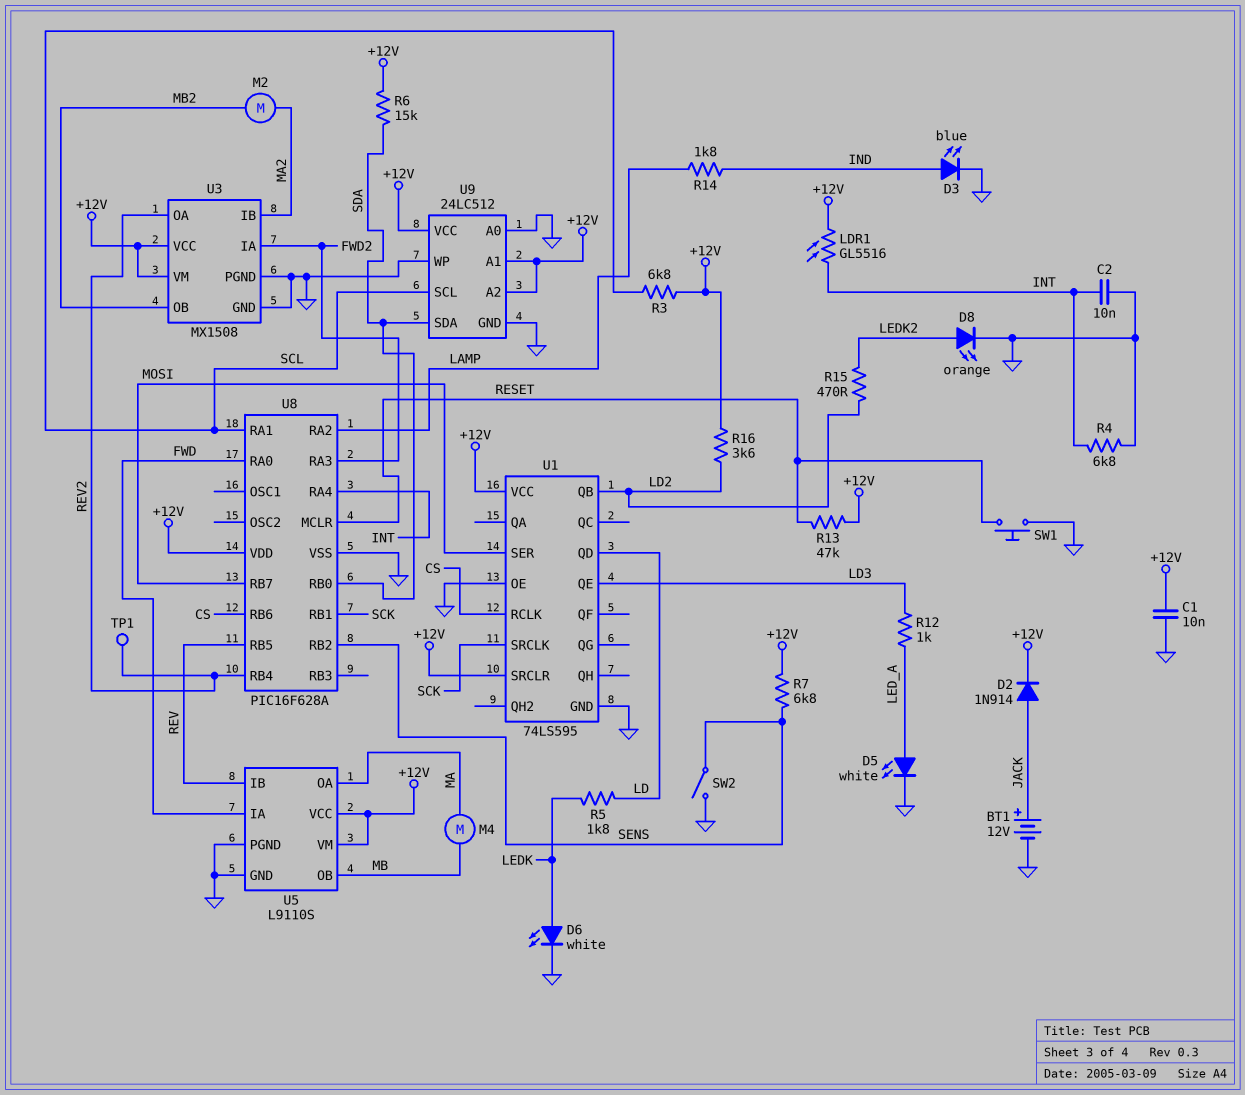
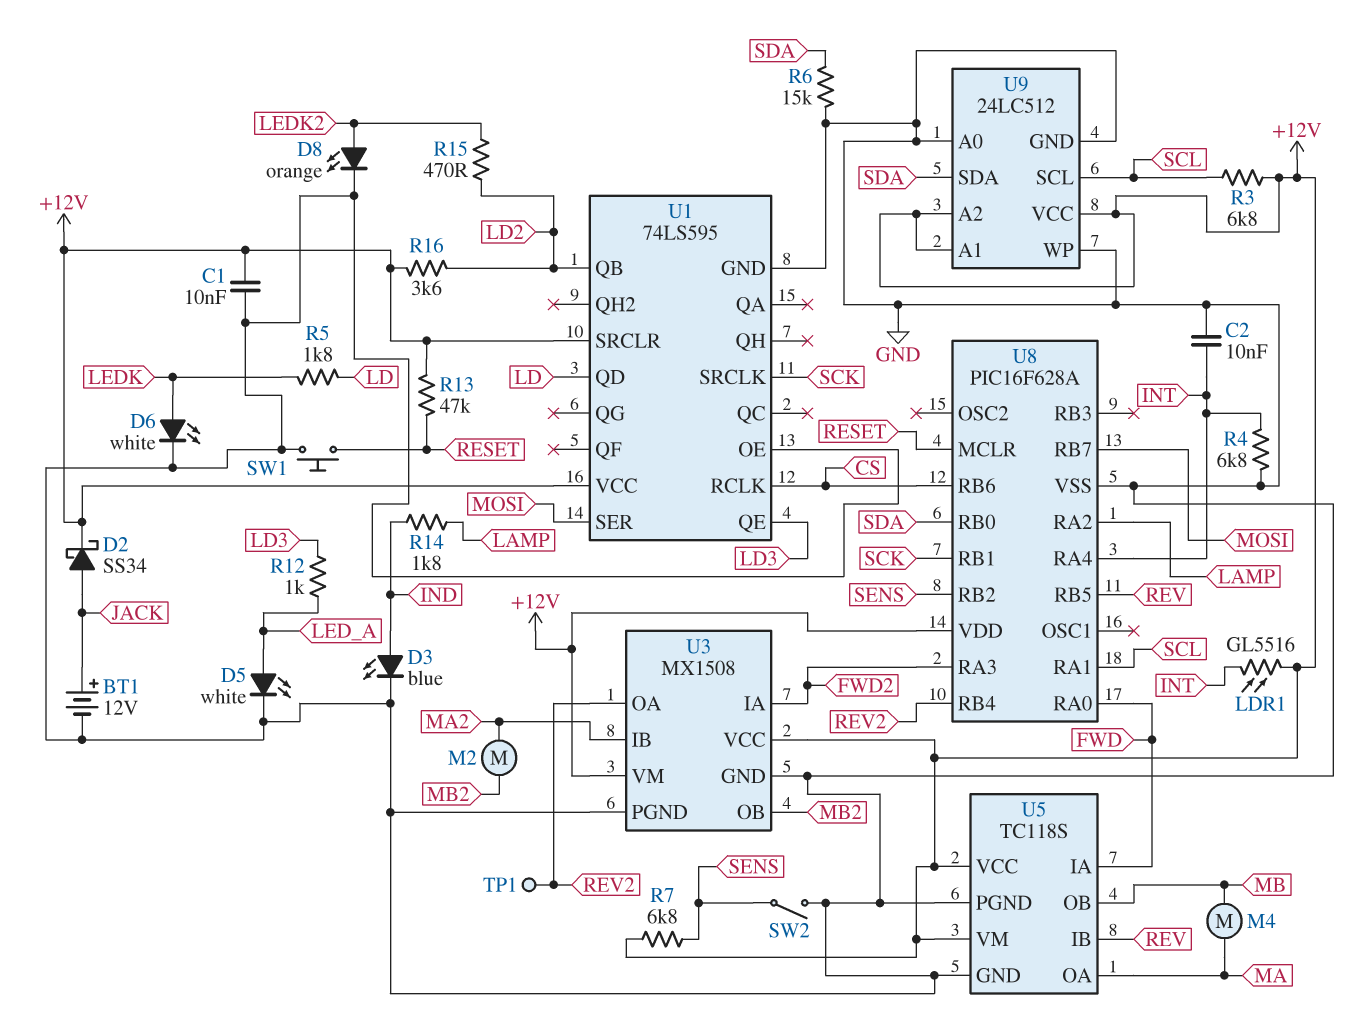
D2: diode 1N914 (A JACK, K +12V) -> schottky SS34 (A JACK, K +12V)
R6: 15k (+12V, SDA) -> 15k (GND, SDA)
U5: L9110S -> TC118S

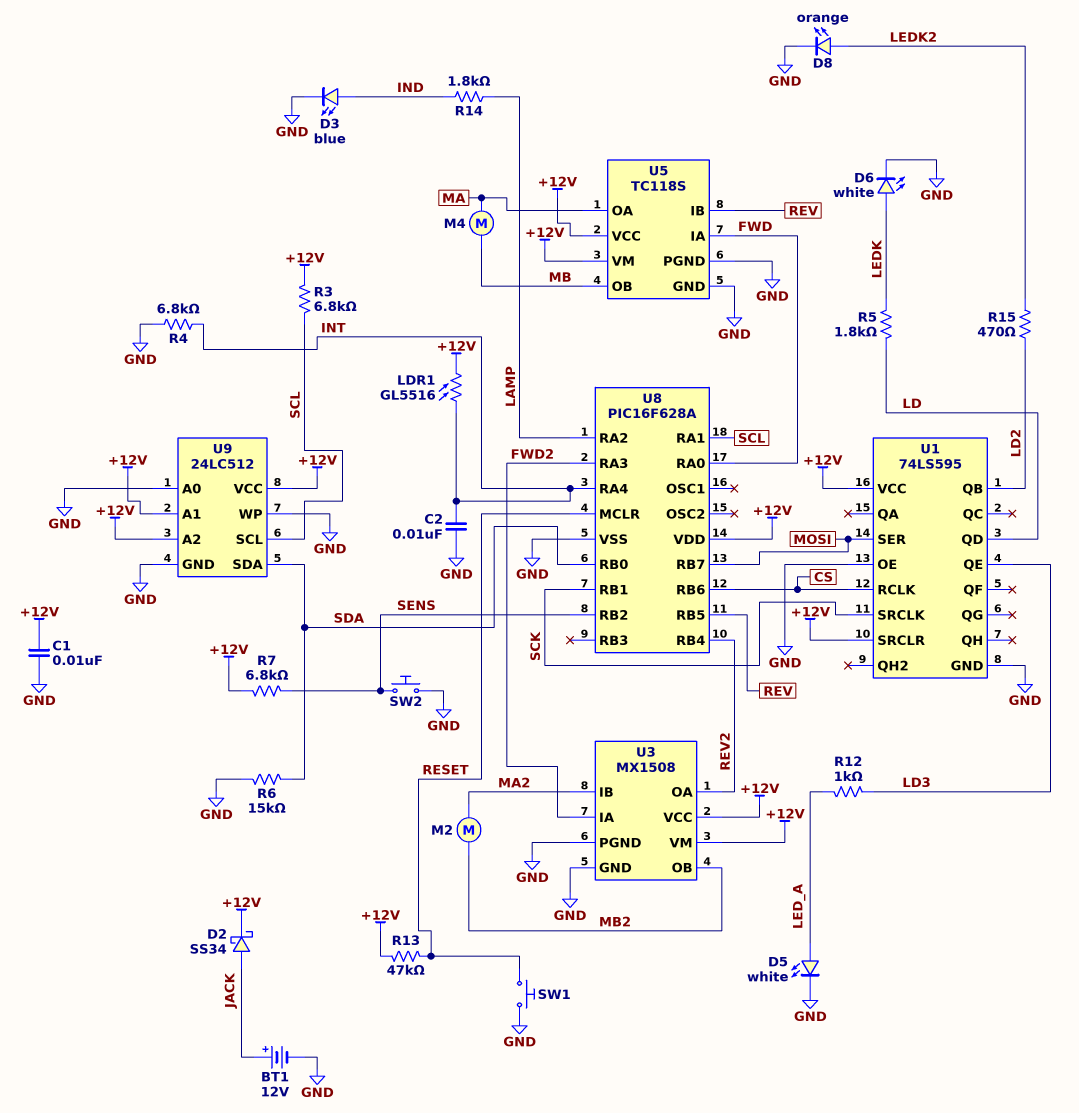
R16: 3.6k (+12V, LD2) -> none
SW2: switch (GND, SENS) -> button (GND, SENS)
TP1: test point (REV2) -> none

